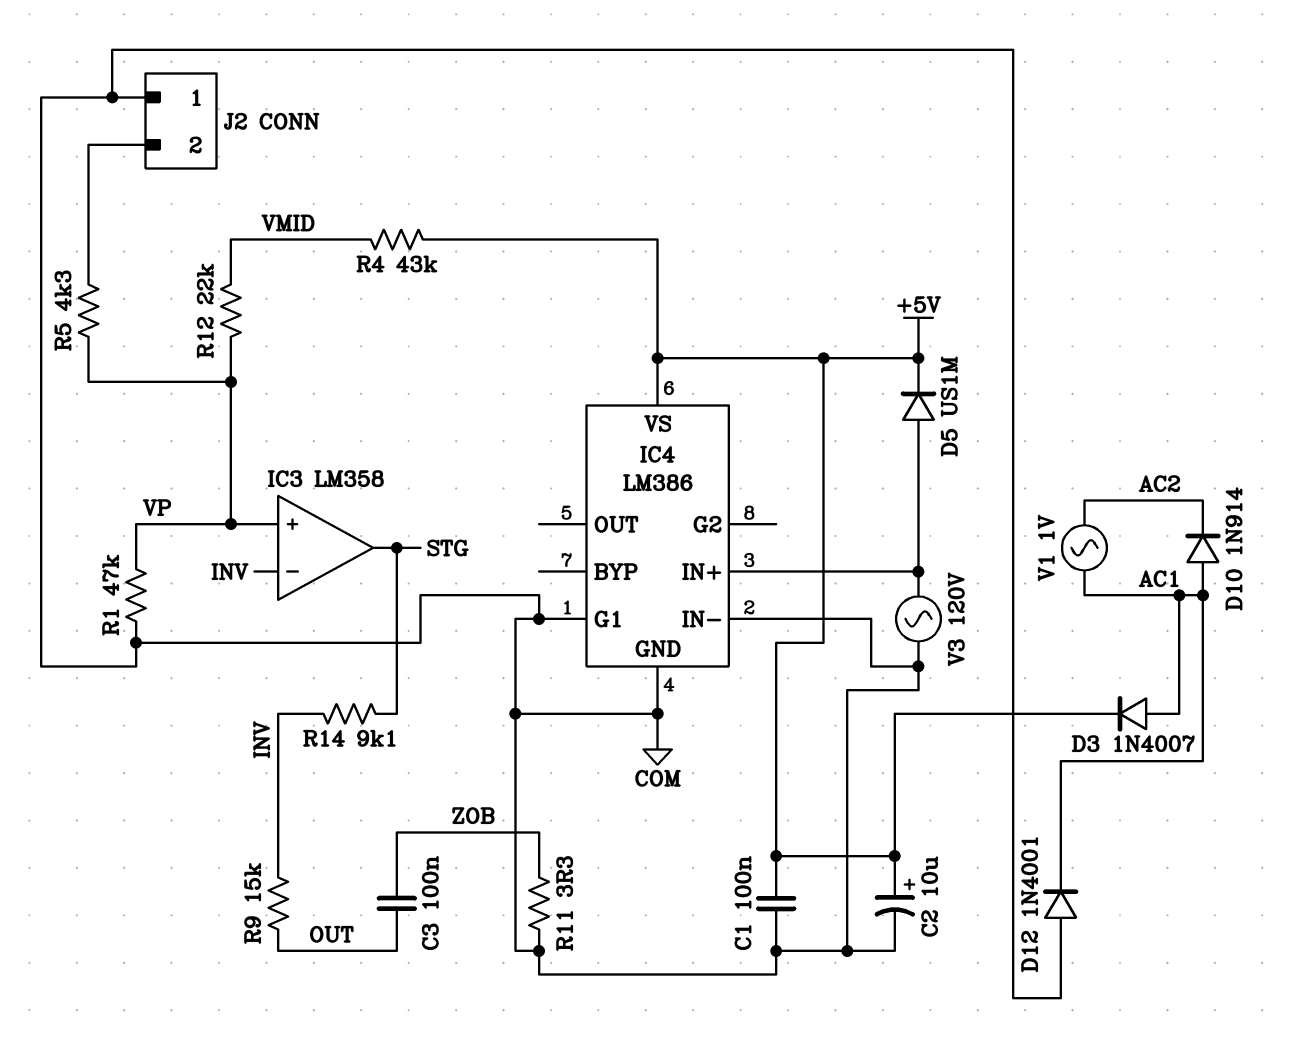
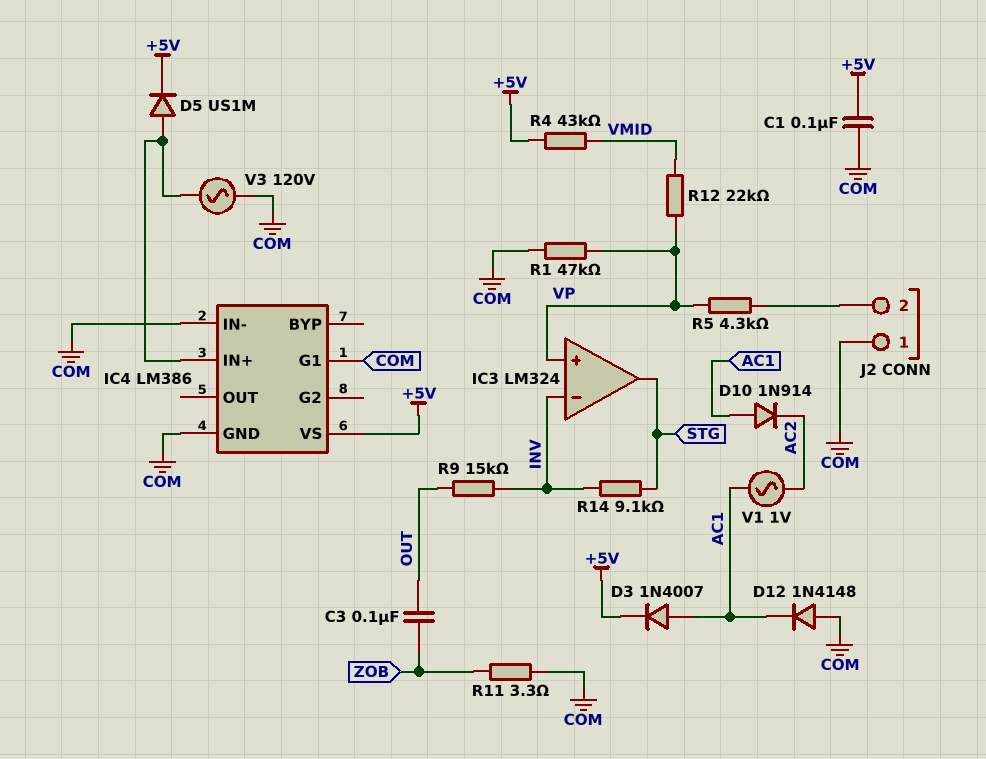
C2: 10uF (plus +5V, minus COM) -> none
D12: diode 1N4001 (A COM, K AC1) -> diode 1N4148 (A COM, K AC1)
IC3: LM358 -> LM324

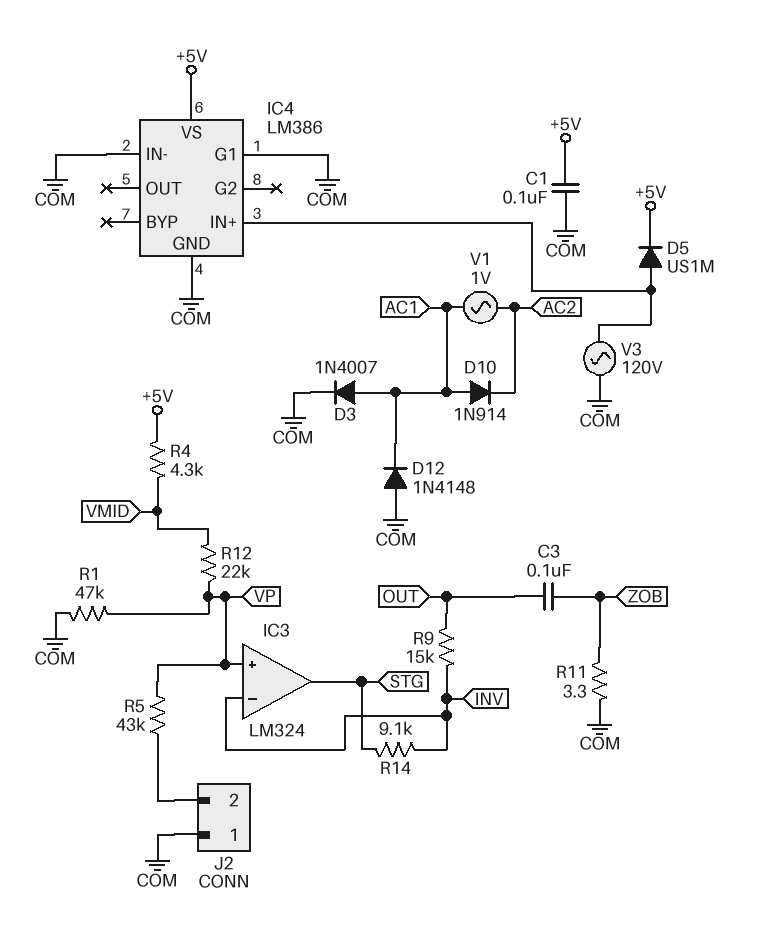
D3: diode 1N4007 (A AC1, K +5V) -> diode 1N4007 (A AC1, K COM)
R4: 43k (+5V, VMID) -> 4.3k (+5V, VMID)
R5: 4.3k (J2/2, VP) -> 43k (J2/2, VP)

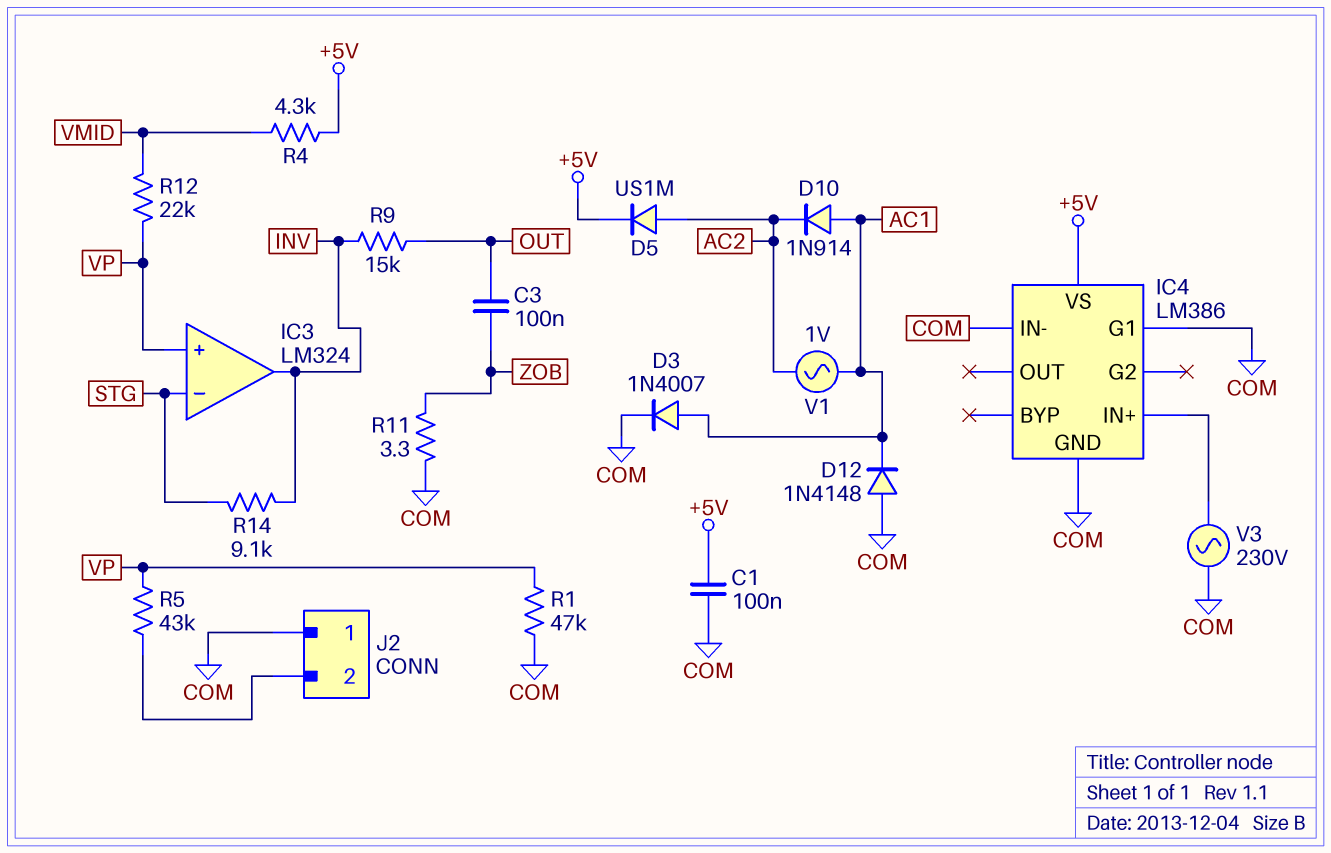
D5: diode US1M (A IC4/IN+, K +5V) -> diode US1M (A AC2, K +5V)
IC3 pin in-: INV -> STG
IC3 pin out: STG -> INV
V3: AC 120V (COM, IC4/IN+) -> AC 230V (COM, IC4/IN+)

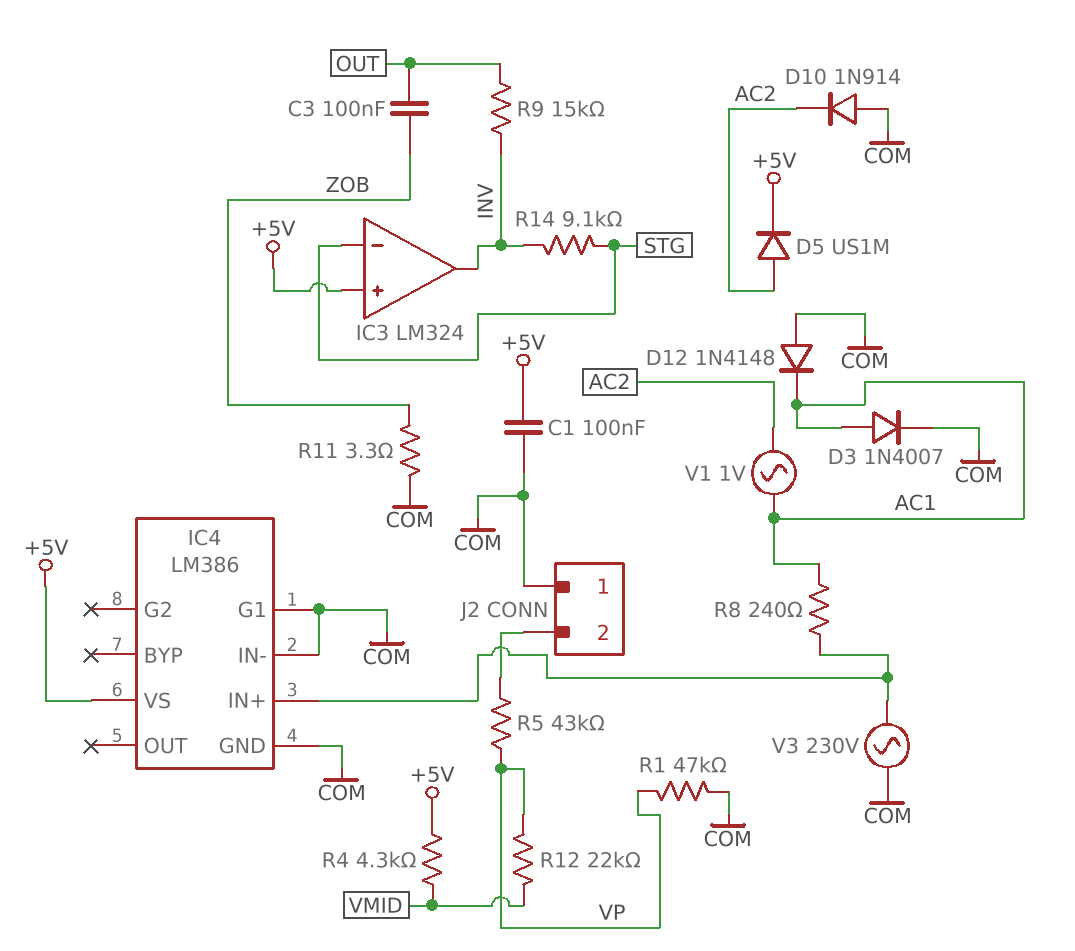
D10: diode 1N914 (A AC1, K AC2) -> diode 1N914 (A COM, K AC2)
IC3 pin in+: VP -> +5V
R8: none -> 240 (AC1, IC4/IN+)

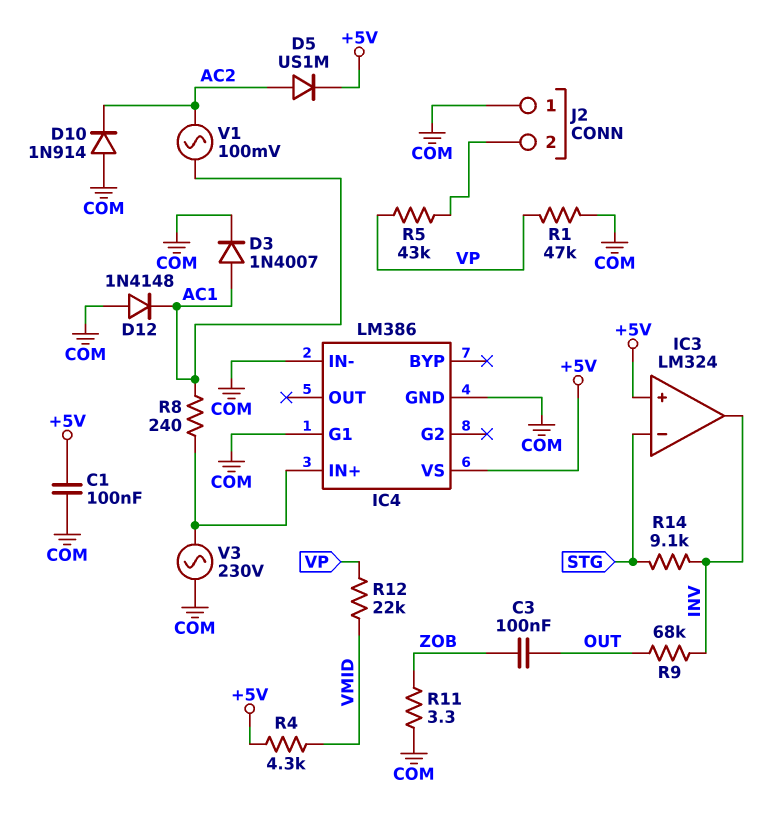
R9: 15k (INV, OUT) -> 68k (INV, OUT)
V1: AC 1V (AC1, AC2) -> AC 100mV (AC1, AC2)

